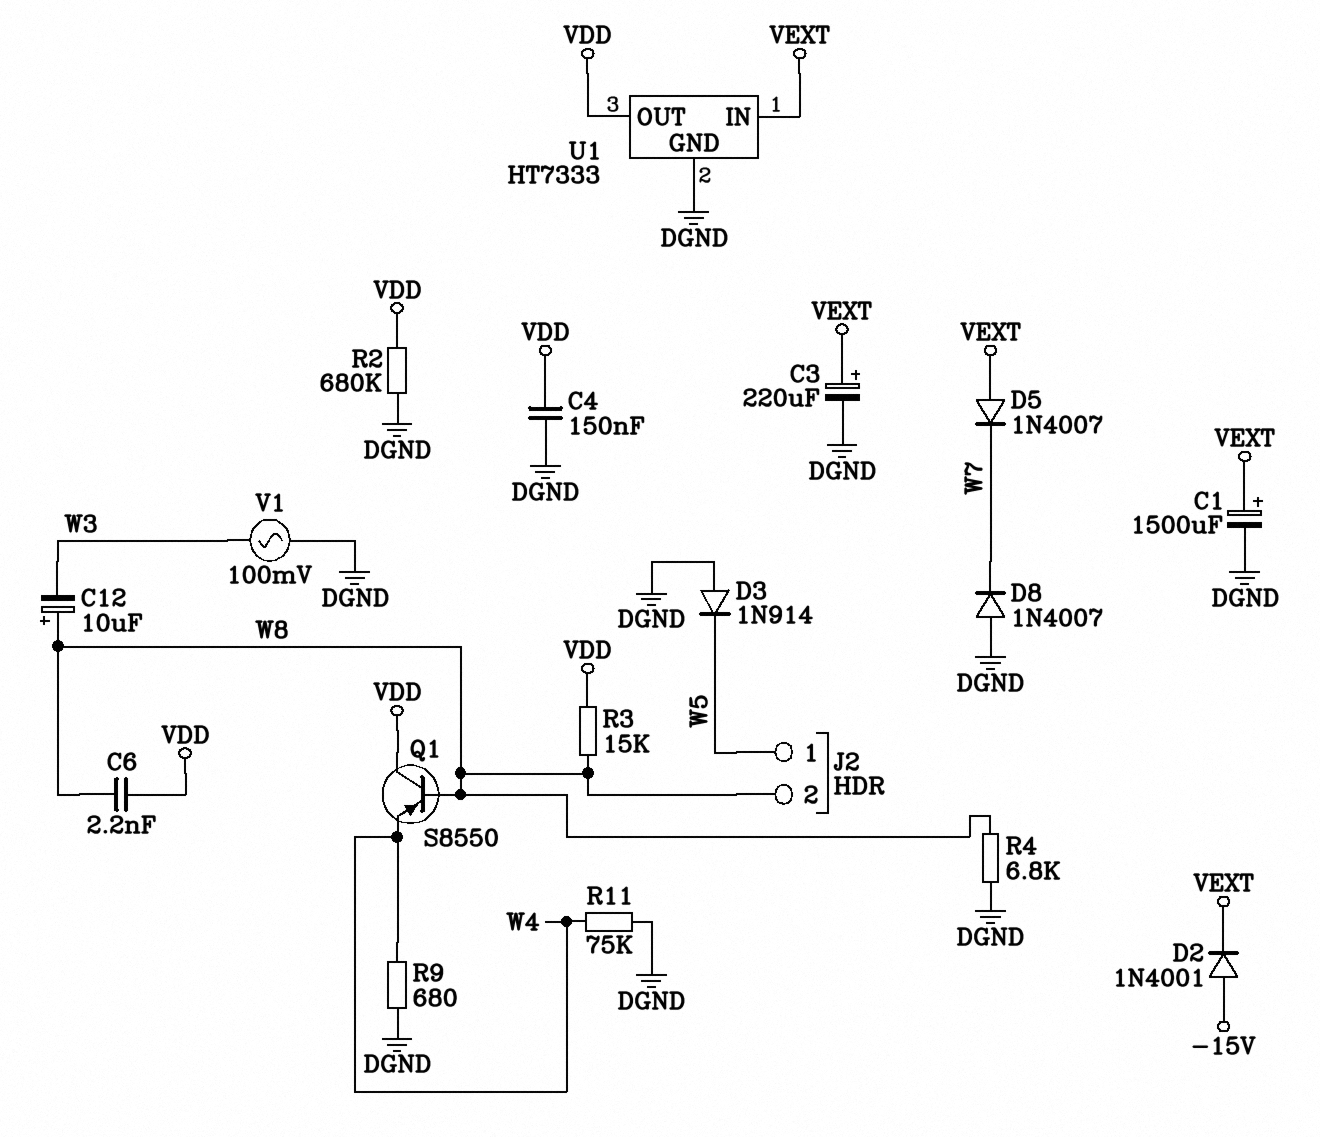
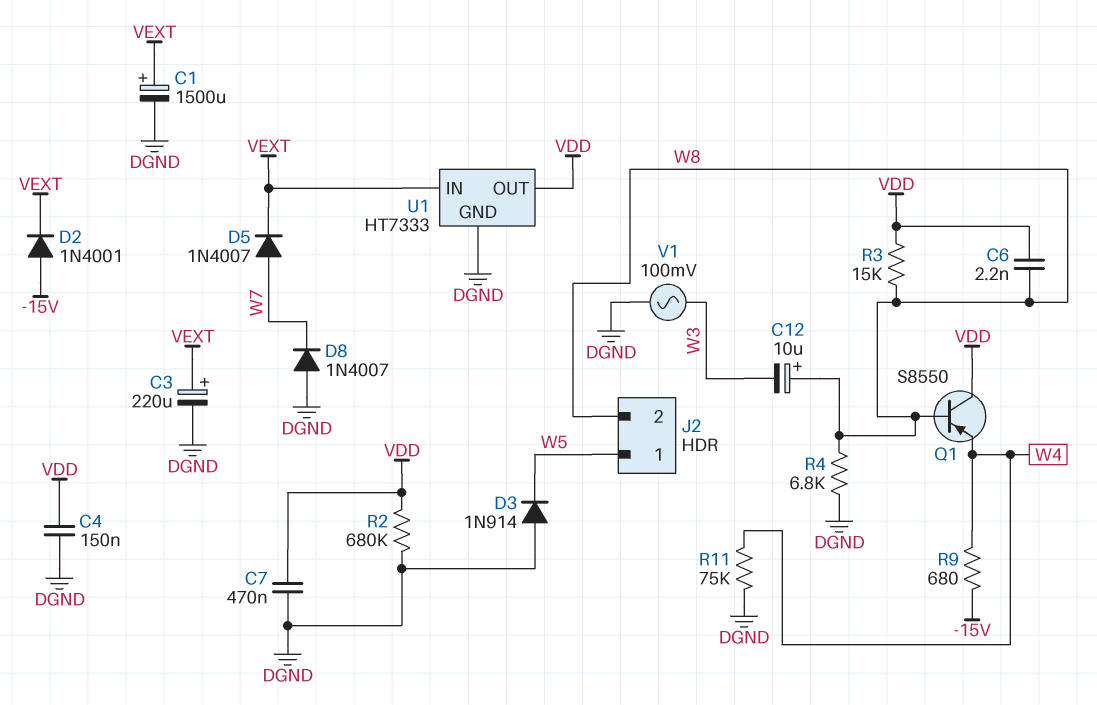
C7: none -> 470nF (DGND, VDD)
D5: diode 1N4007 (A VEXT, K W7) -> diode 1N4007 (A W7, K VEXT)
R9: 680 (DGND, W4) -> 680 (-15V, W4)

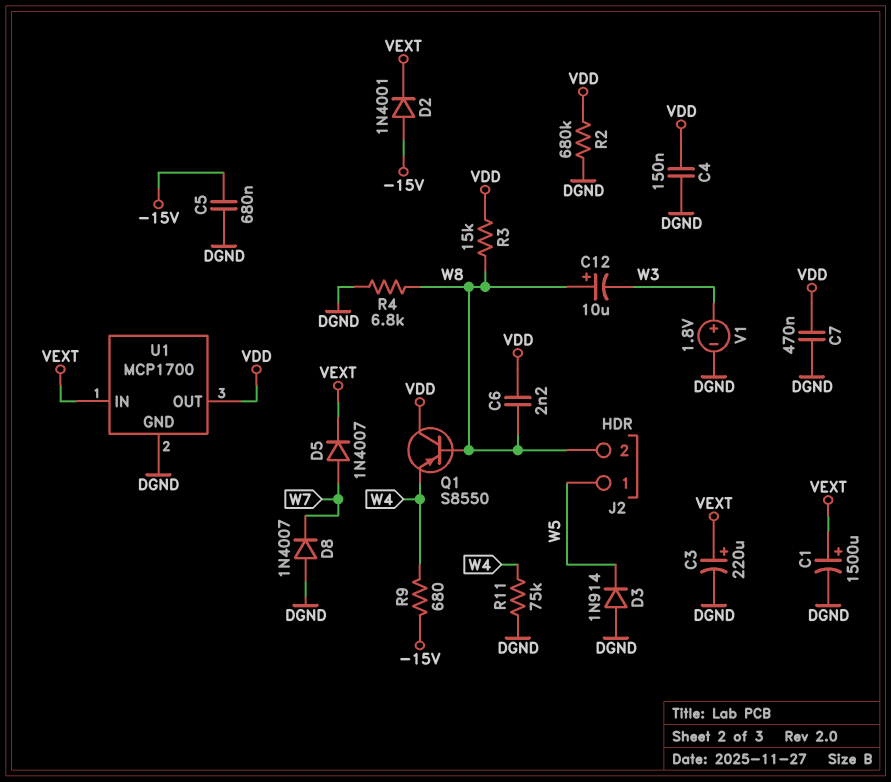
C5: none -> 680nF (-15V, DGND)
U1: HT7333 -> MCP1700
V1: AC 100mV (DGND, W3) -> 1.8V (plus W3, minus DGND)

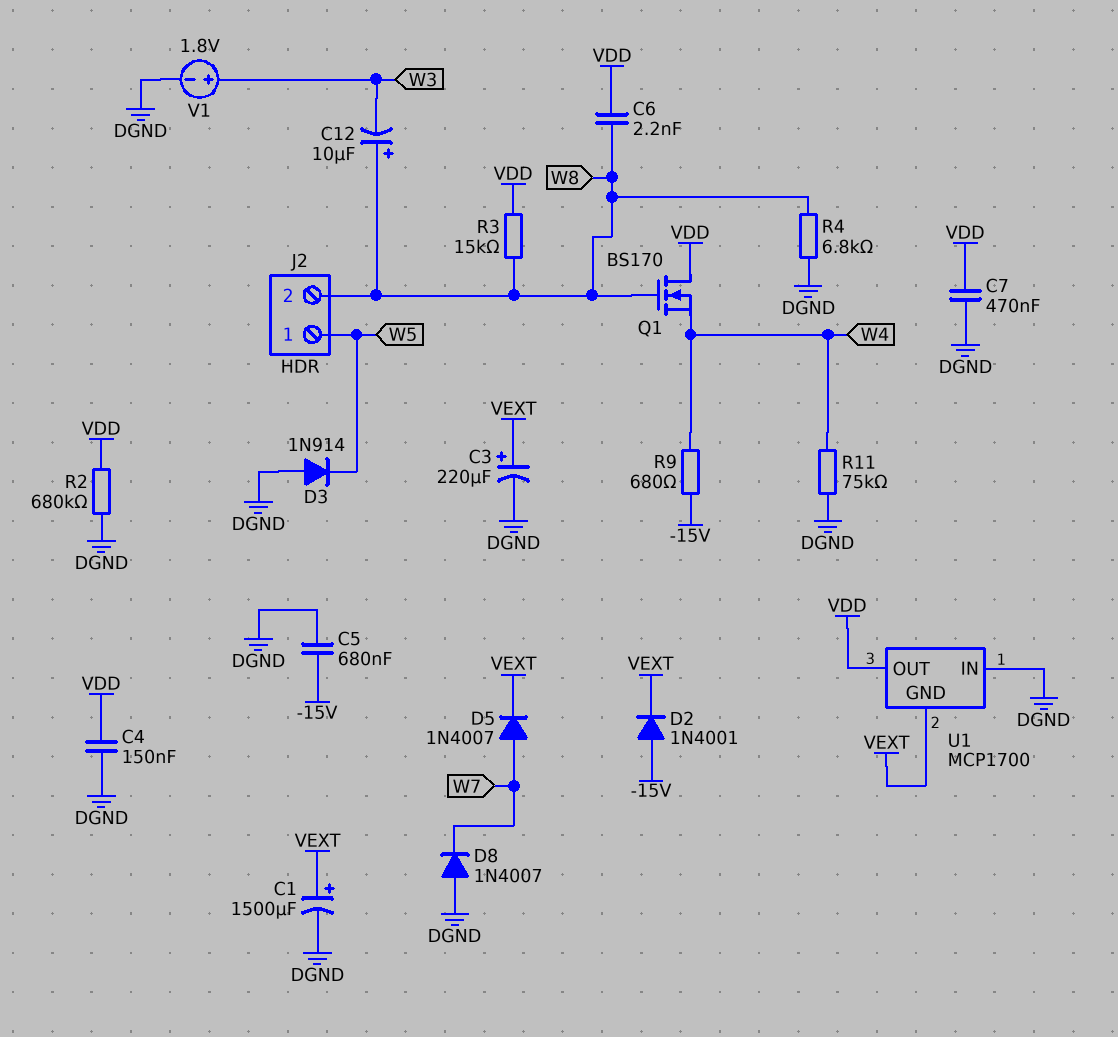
Q1: PNP S8550 (B W8, C VDD, E W4) -> NMOS BS170 (G W8, D VDD, S W4)
U1 pin GND: DGND -> VEXT
U1 pin IN: VEXT -> DGND

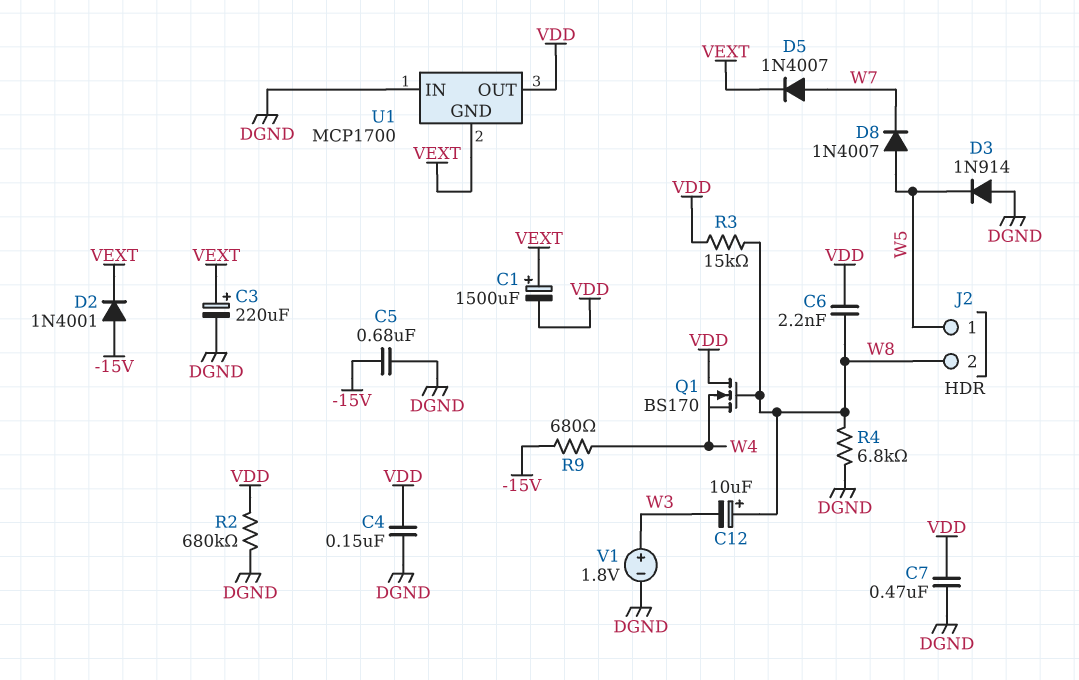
C1: 1500uF (plus VEXT, minus DGND) -> 1500uF (plus VEXT, minus VDD)
D8: diode 1N4007 (A DGND, K W7) -> diode 1N4007 (A W5, K W7)
R11: 75k (DGND, W4) -> none

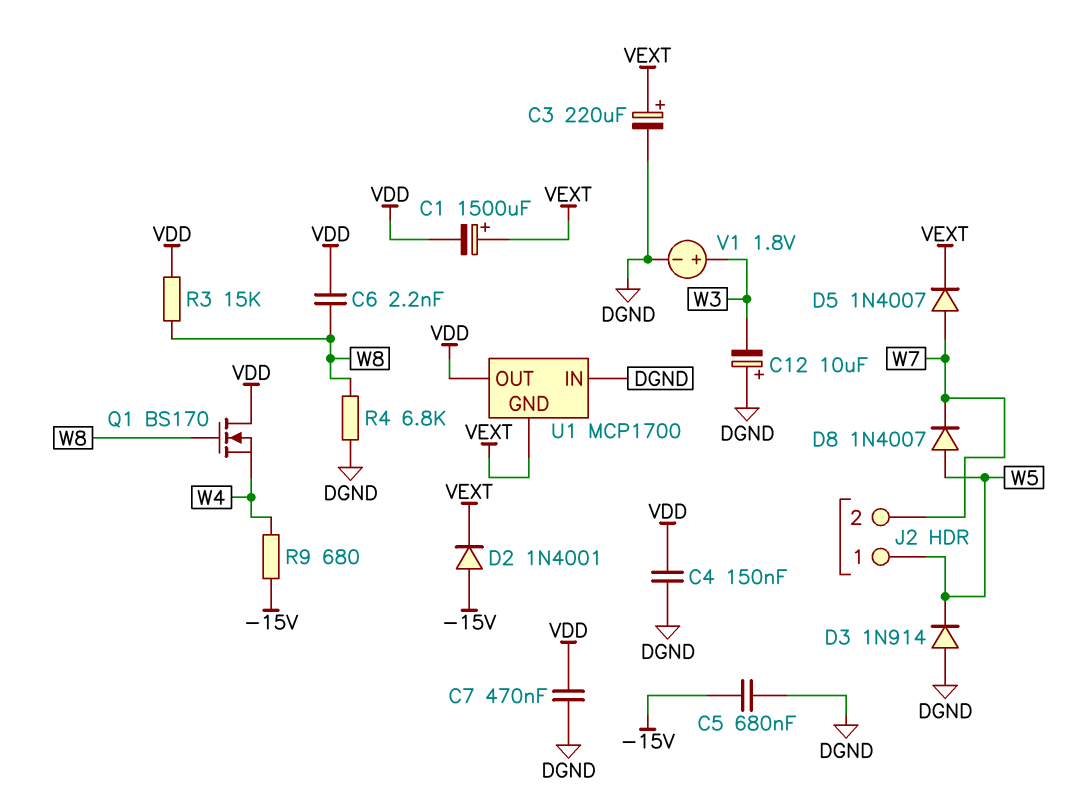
C12: 10uF (plus W8, minus W3) -> 10uF (plus DGND, minus W3)
J2 pin 2: W8 -> W7
R2: 680k (DGND, VDD) -> none

